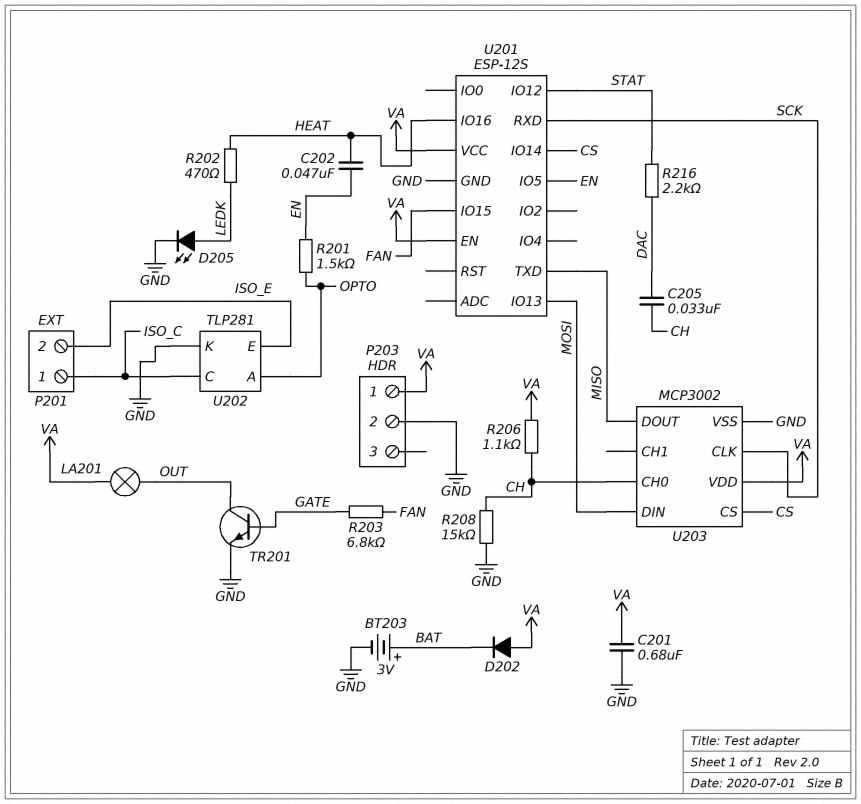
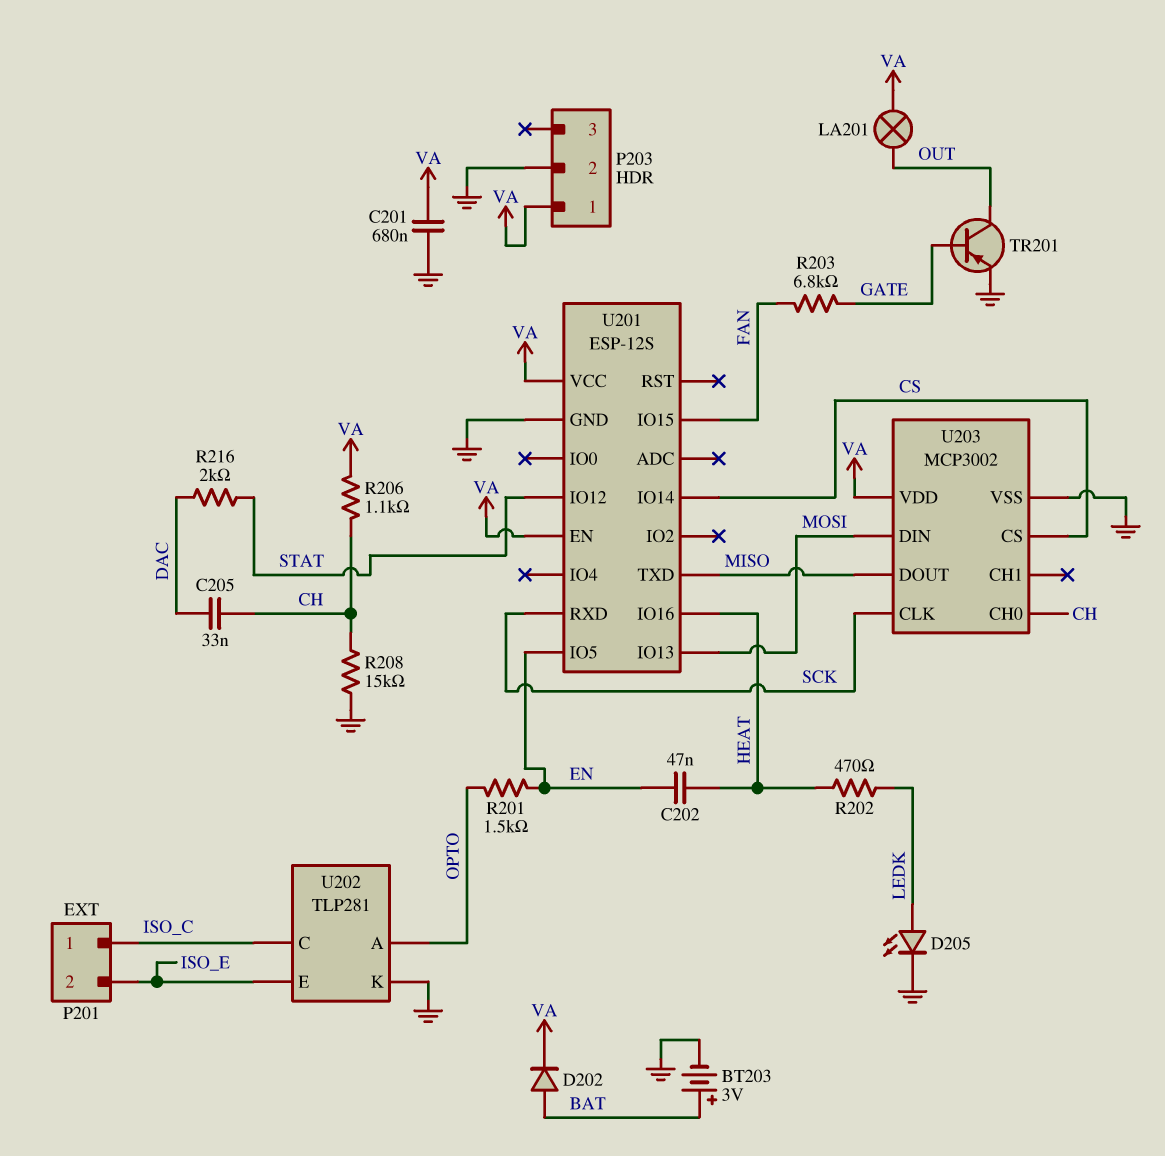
D202: diode (A VA, K BAT) -> diode (A BAT, K VA)
R216: 2.2k (DAC, STAT) -> 2k (DAC, STAT)
TR201: NPN (B GATE, C OUT, E GND) -> PNP (B GATE, C OUT, E GND)

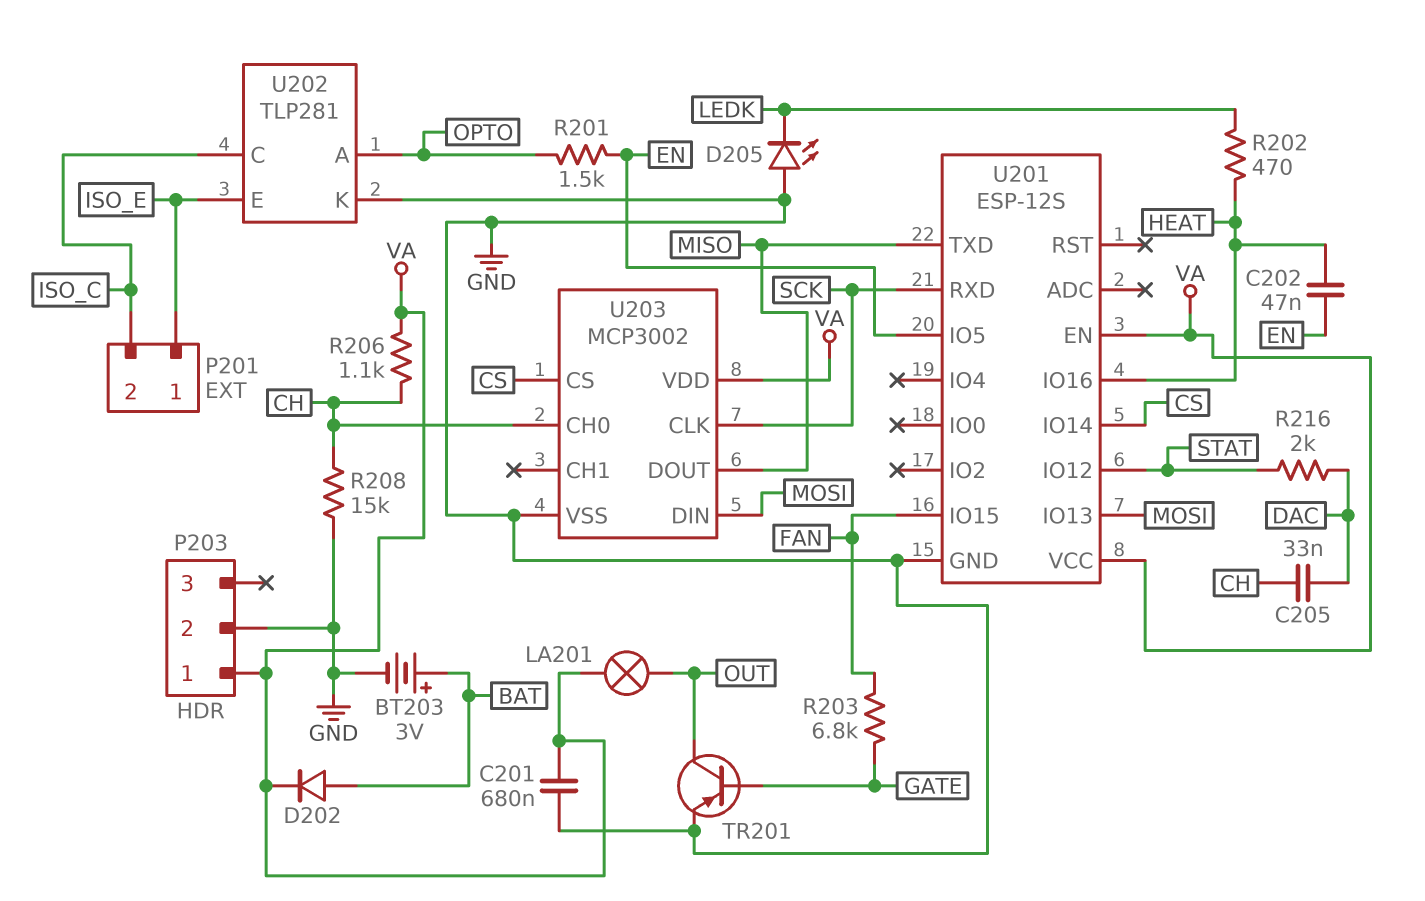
D205: LED (A LEDK, K GND) -> LED (A GND, K LEDK)
P201 pin 1: ISO_C -> ISO_E
P201 pin 2: ISO_E -> ISO_C

